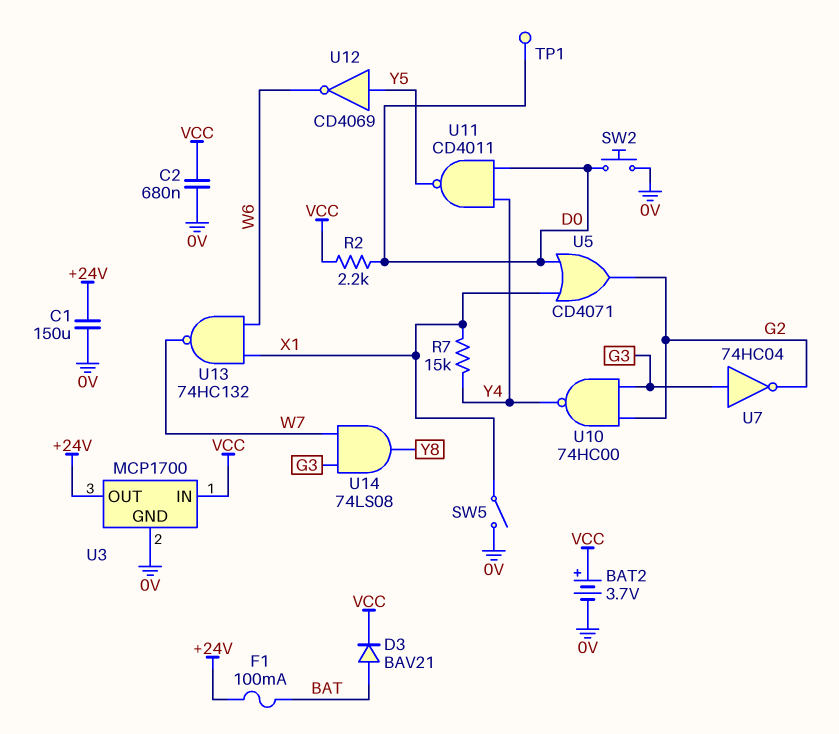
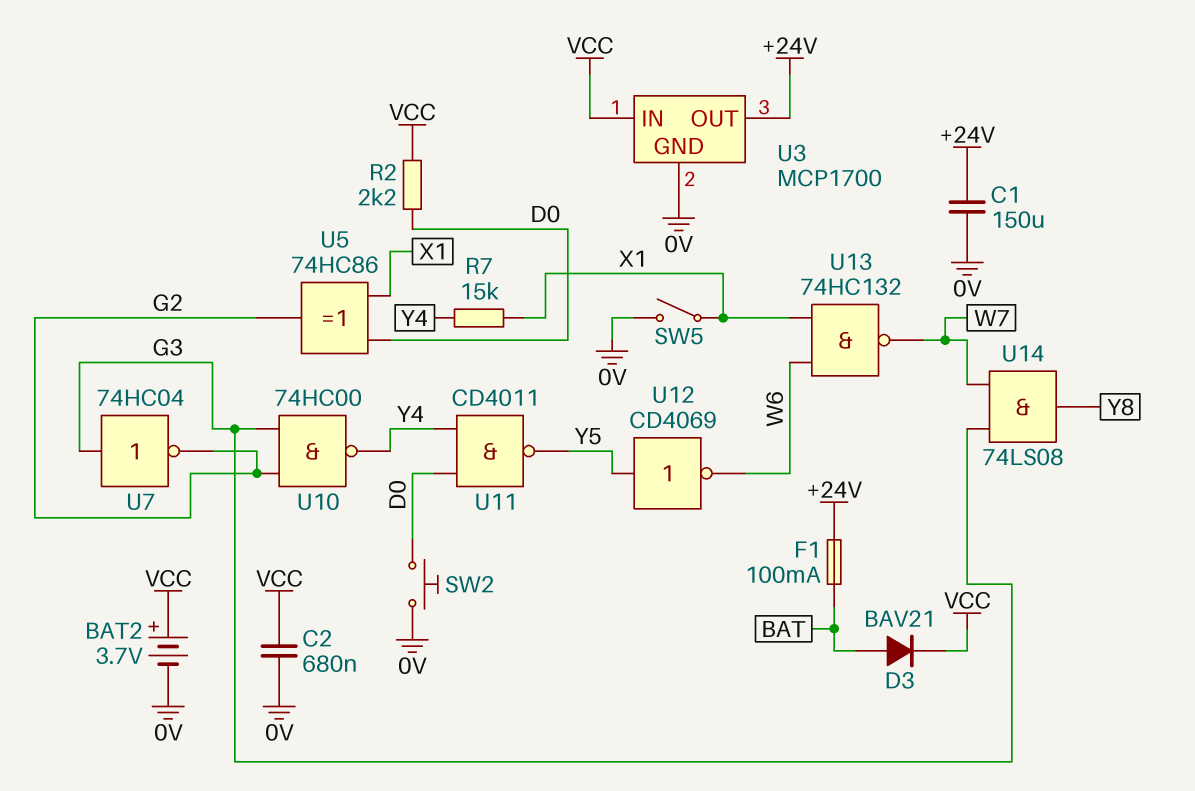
TP1: test point (D0) -> none
U5: OR CD4071 (in D0, in X1, out G2) -> XOR 74HC86 (in D0, in X1, out G2)

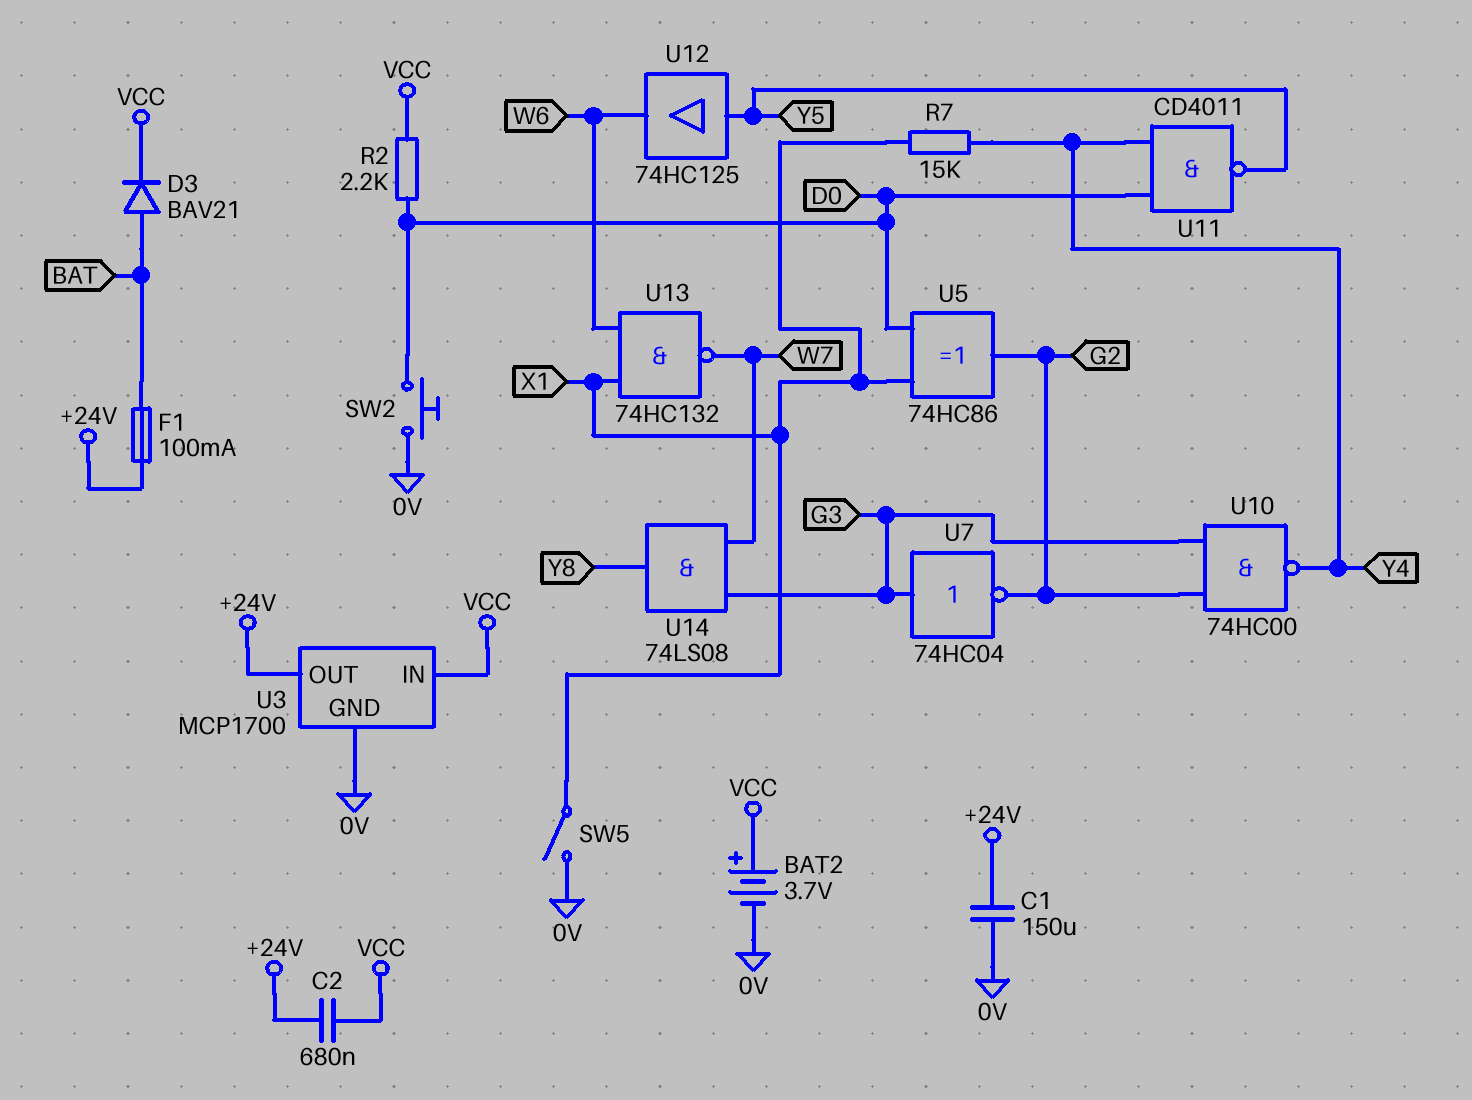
C2: 680nF (0V, VCC) -> 680nF (+24V, VCC)
U12: NOT CD4069 (in Y5, out W6) -> buffer 74HC125 (in Y5, out W6)

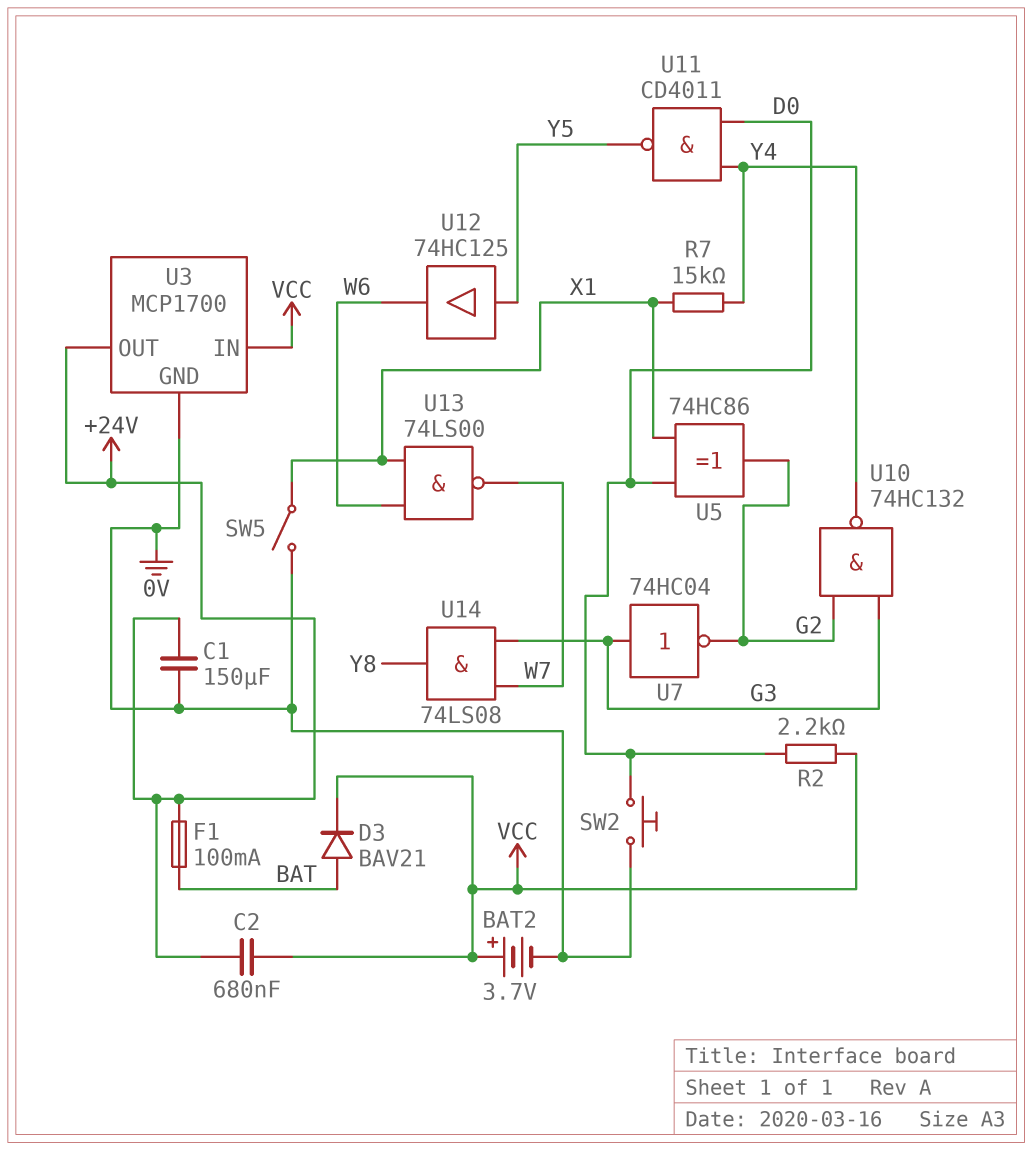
U10: NAND 74HC00 (in G2, in G3, out Y4) -> NAND 74HC132 (in G2, in G3, out Y4)
U13: NAND 74HC132 (in W6, in X1, out W7) -> NAND 74LS00 (in W6, in X1, out W7)

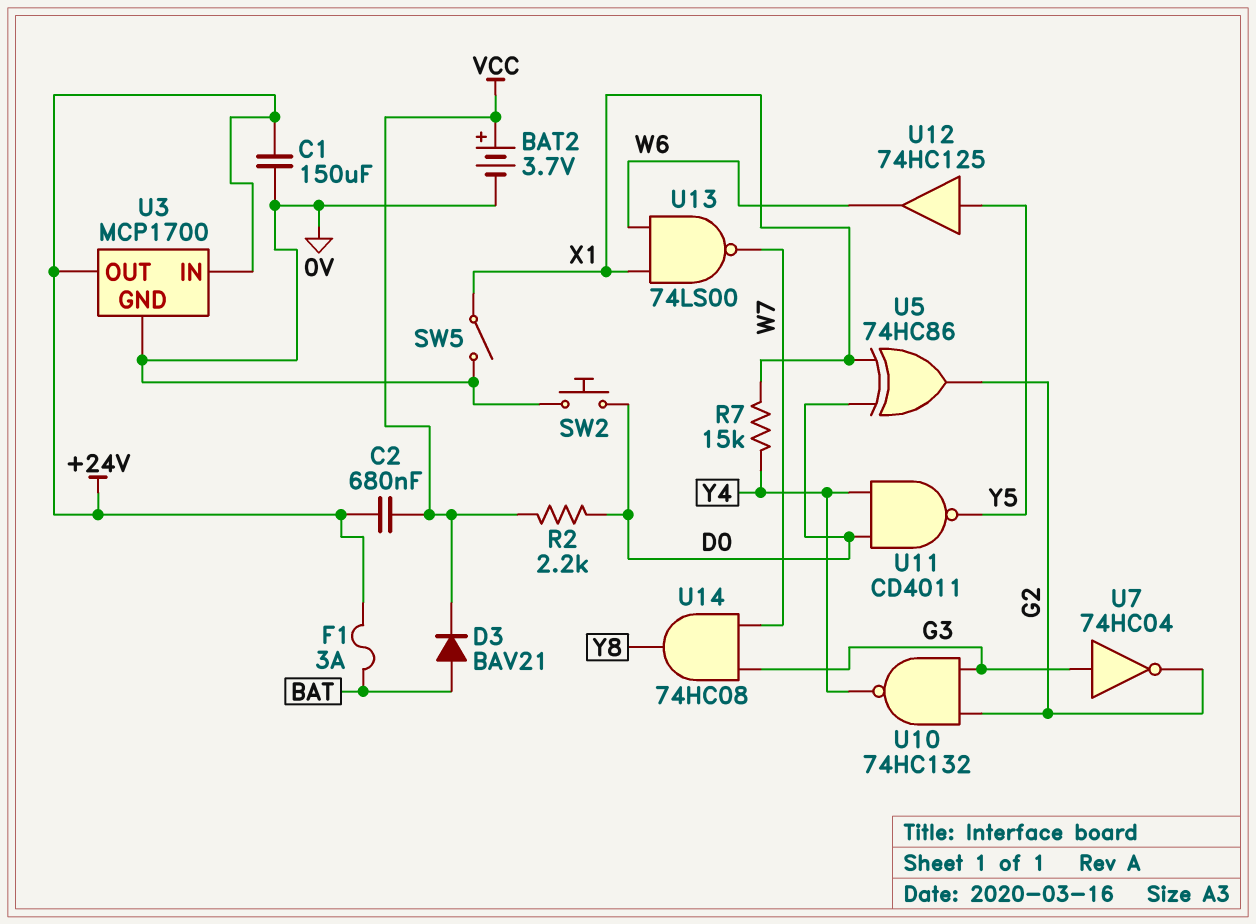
F1: 100mA (+24V, BAT) -> 3A (+24V, BAT)
U3 pin IN: VCC -> +24V
U14: AND 74LS08 (in G3, in W7, out Y8) -> AND 74HC08 (in G3, in W7, out Y8)

